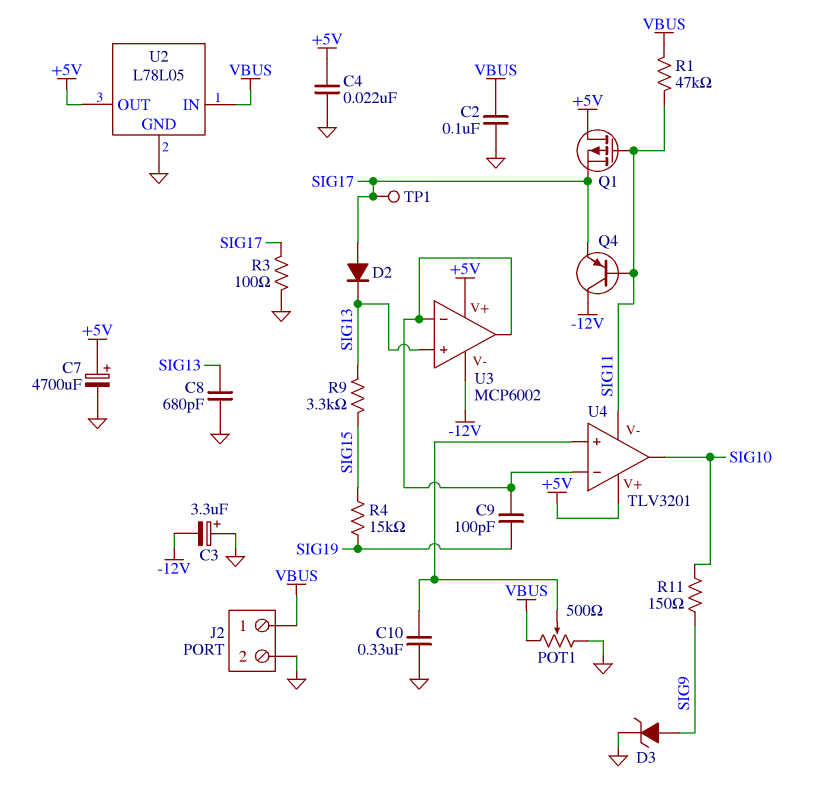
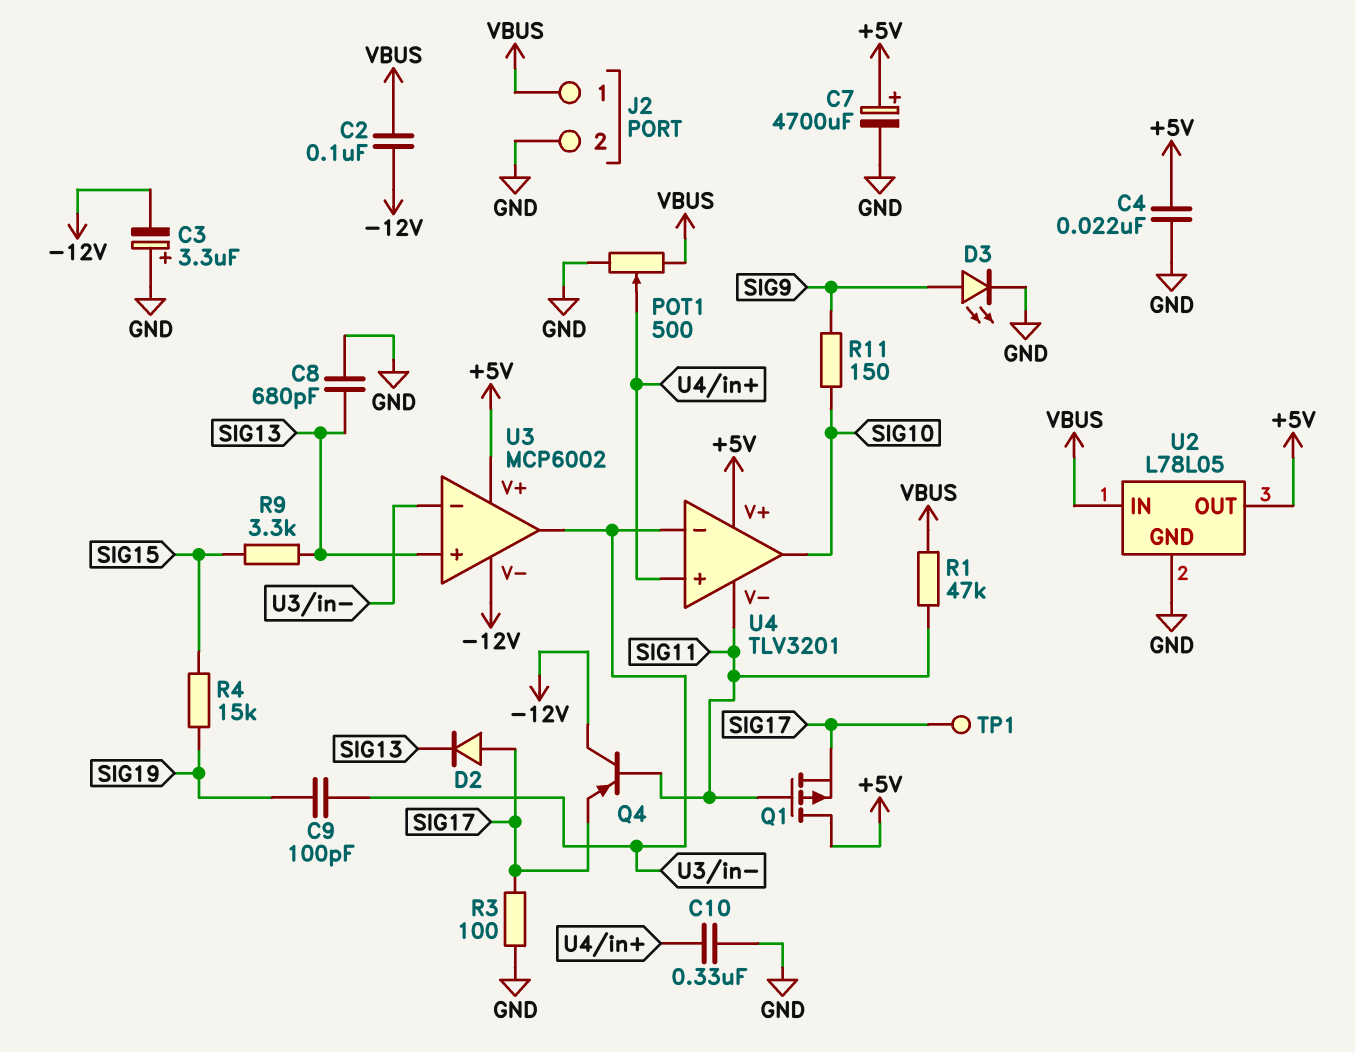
C2: 100nF (GND, VBUS) -> 100nF (-12V, VBUS)
D3: zener (A SIG9, K GND) -> LED (A SIG9, K GND)

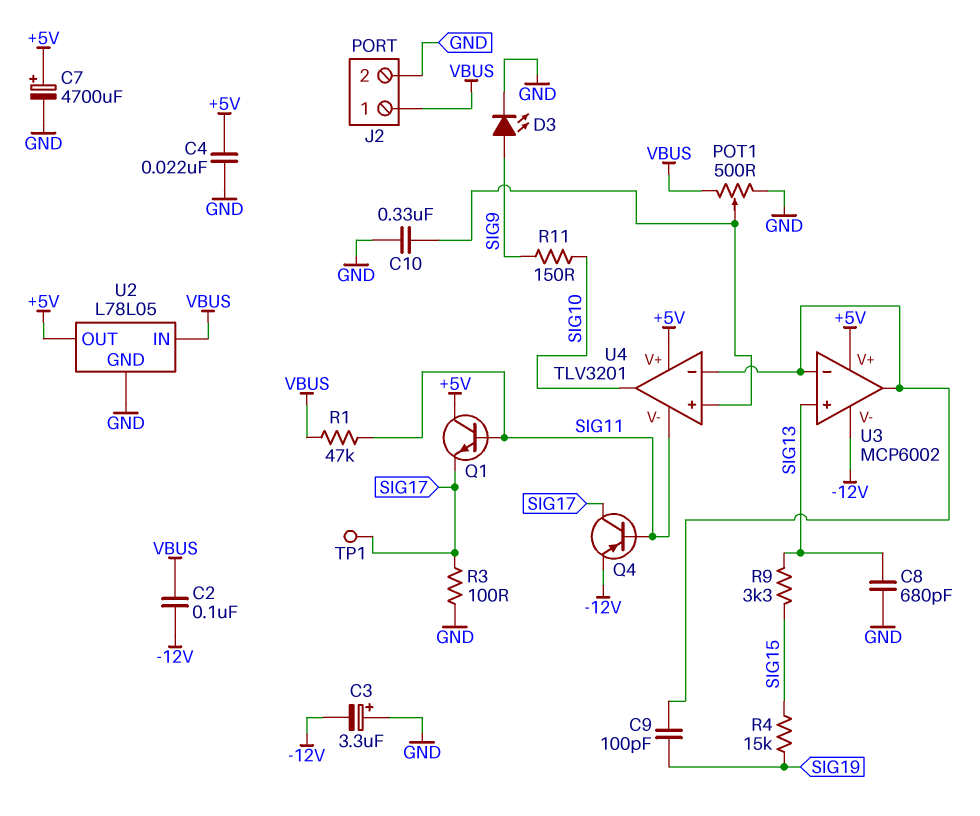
D2: diode (A SIG17, K SIG13) -> none
Q1: PMOS (G SIG11, D +5V, S SIG17) -> NPN (B SIG11, C +5V, E SIG17)
Q4: PNP (B SIG11, C -12V, E SIG17) -> PNP (B SIG11, C SIG17, E -12V)

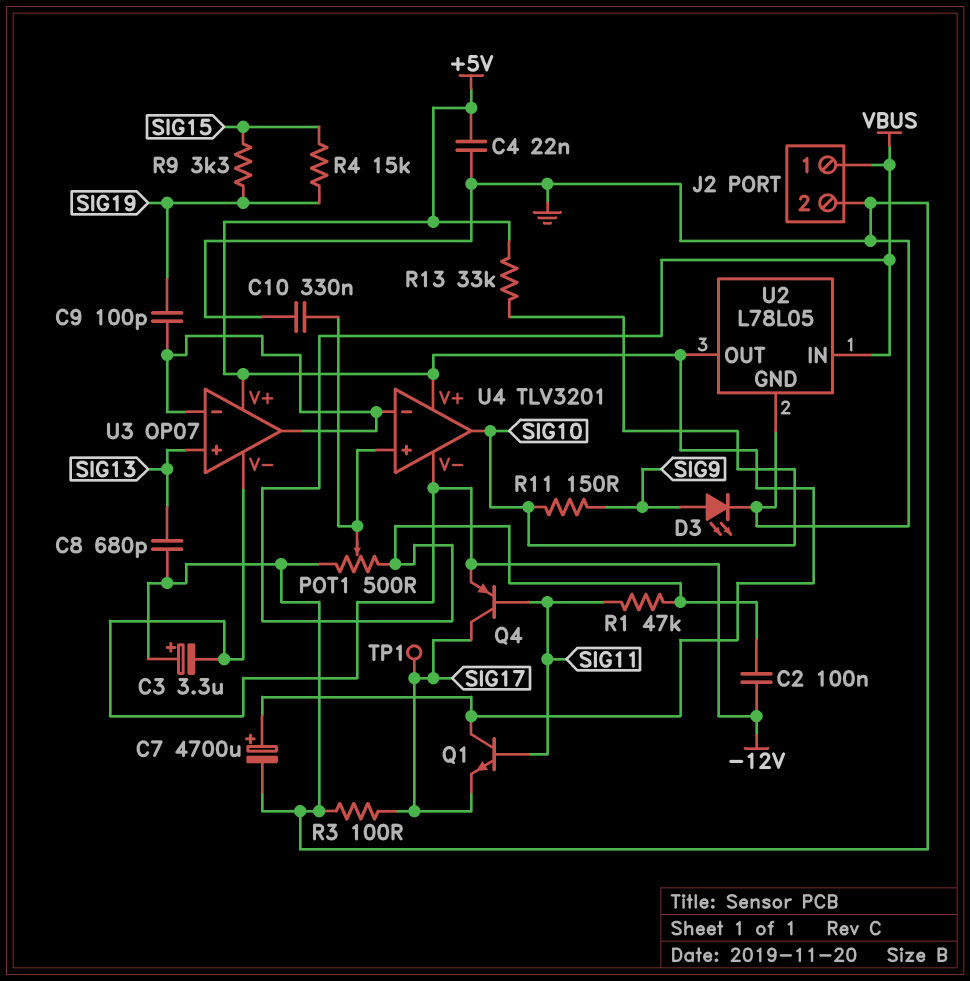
R9: 3.3k (SIG13, SIG15) -> 3.3k (SIG15, SIG19)
R13: none -> 33k (+5V, SIG10)
U3: MCP6002 -> OP07
U4 pin V-: SIG11 -> -12V

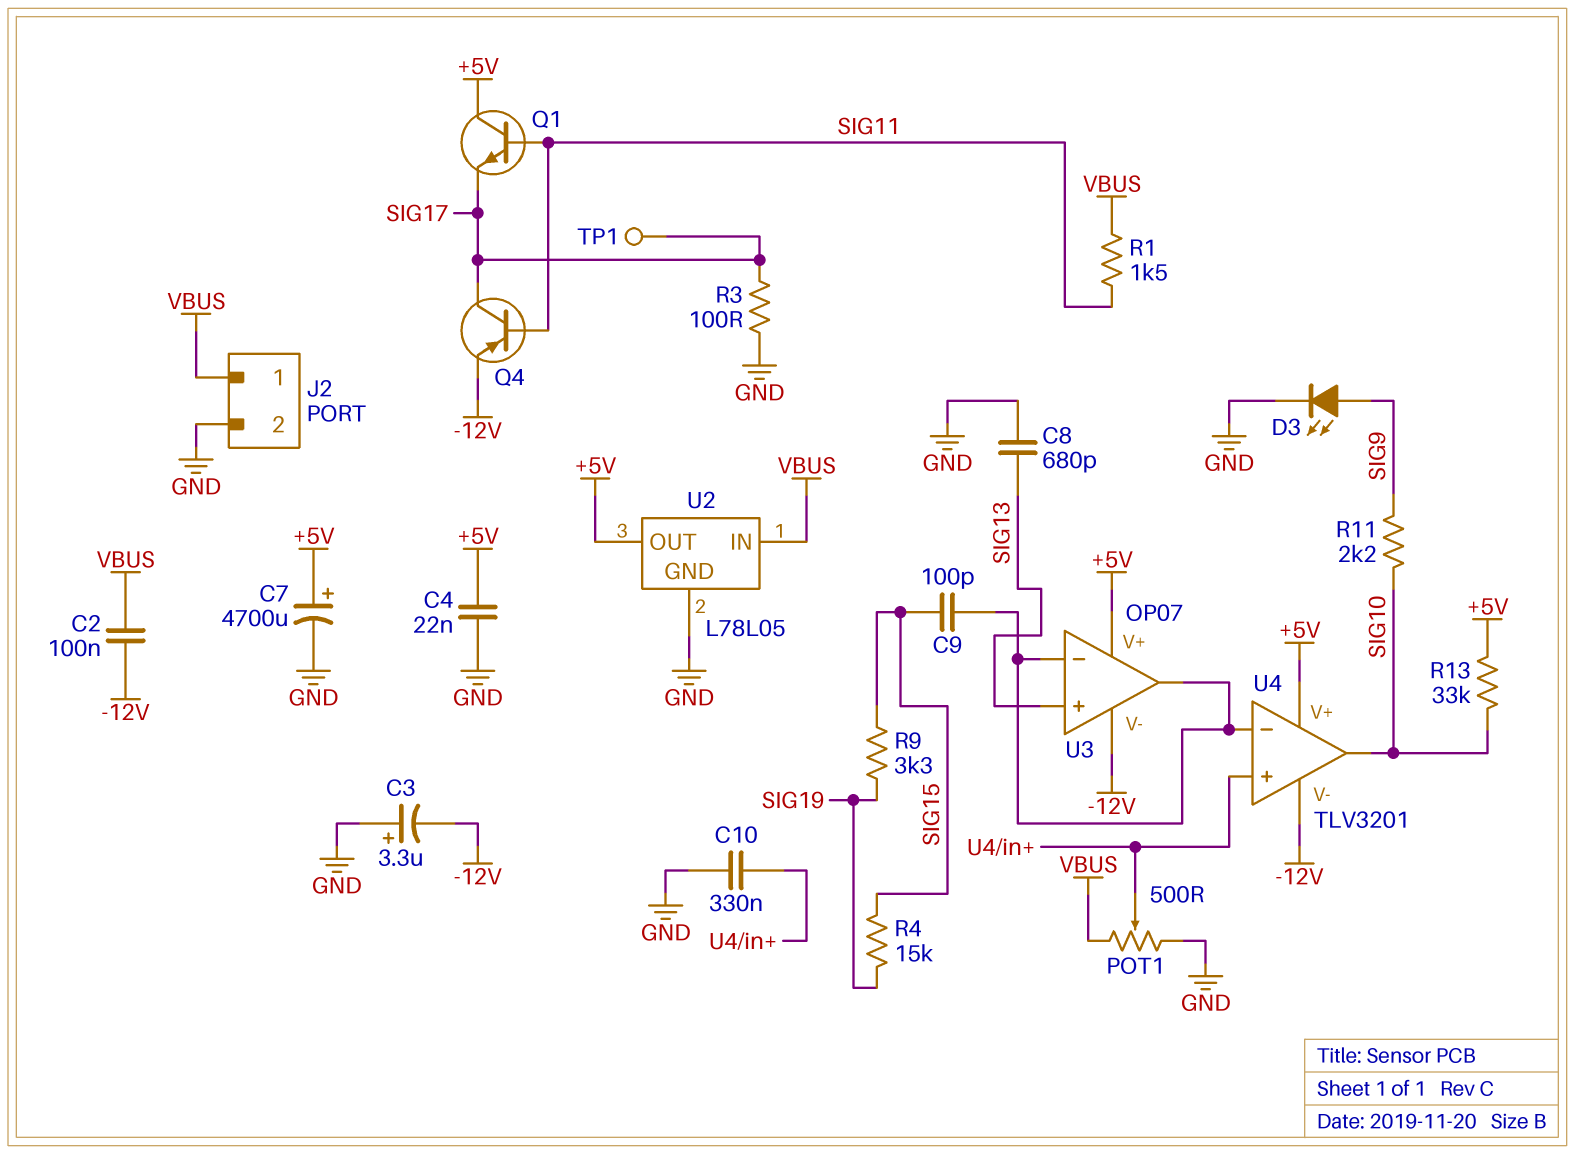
C9: 100pF (SIG19, U3/in-) -> 100pF (SIG15, U3/in-)
R1: 47k (SIG11, VBUS) -> 1.5k (SIG11, VBUS)
R11: 150 (SIG9, SIG10) -> 2.2k (SIG9, SIG10)

